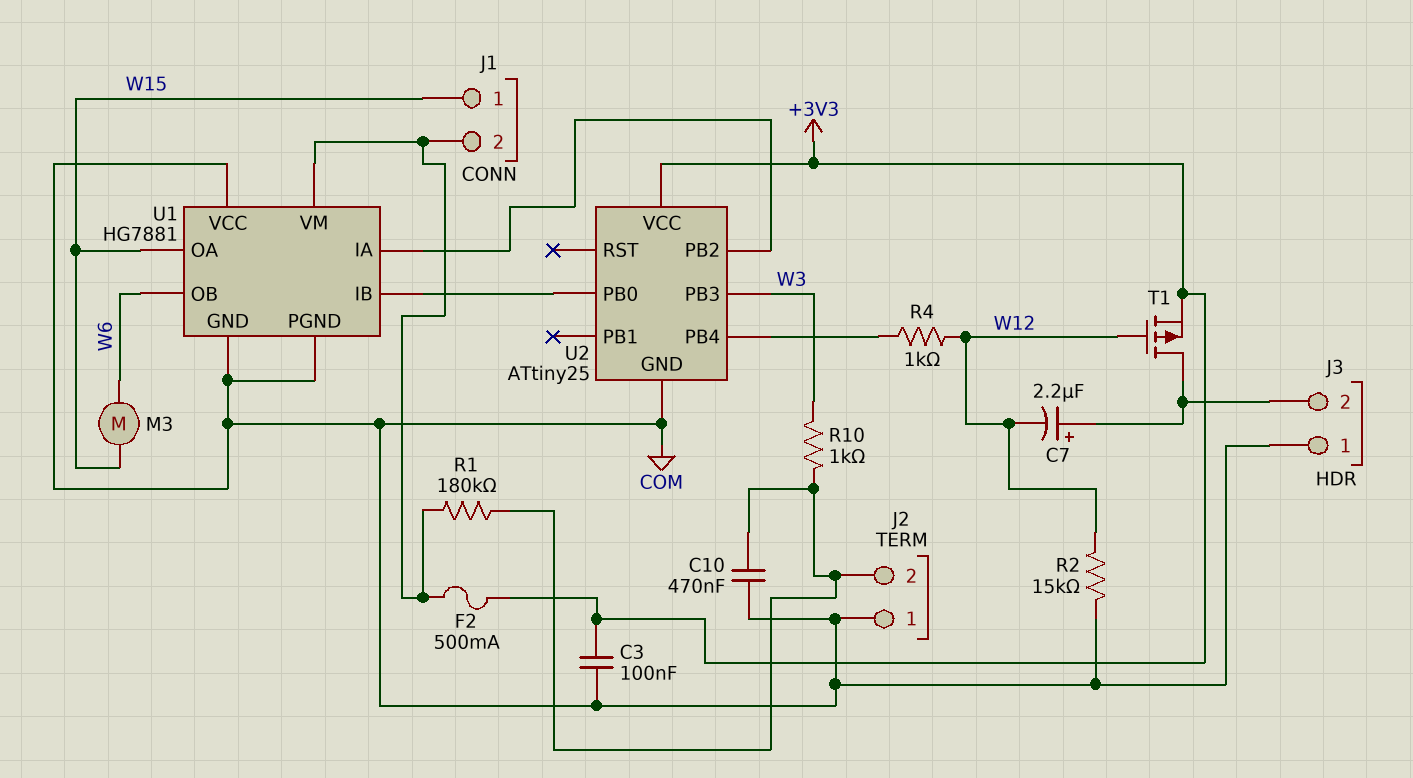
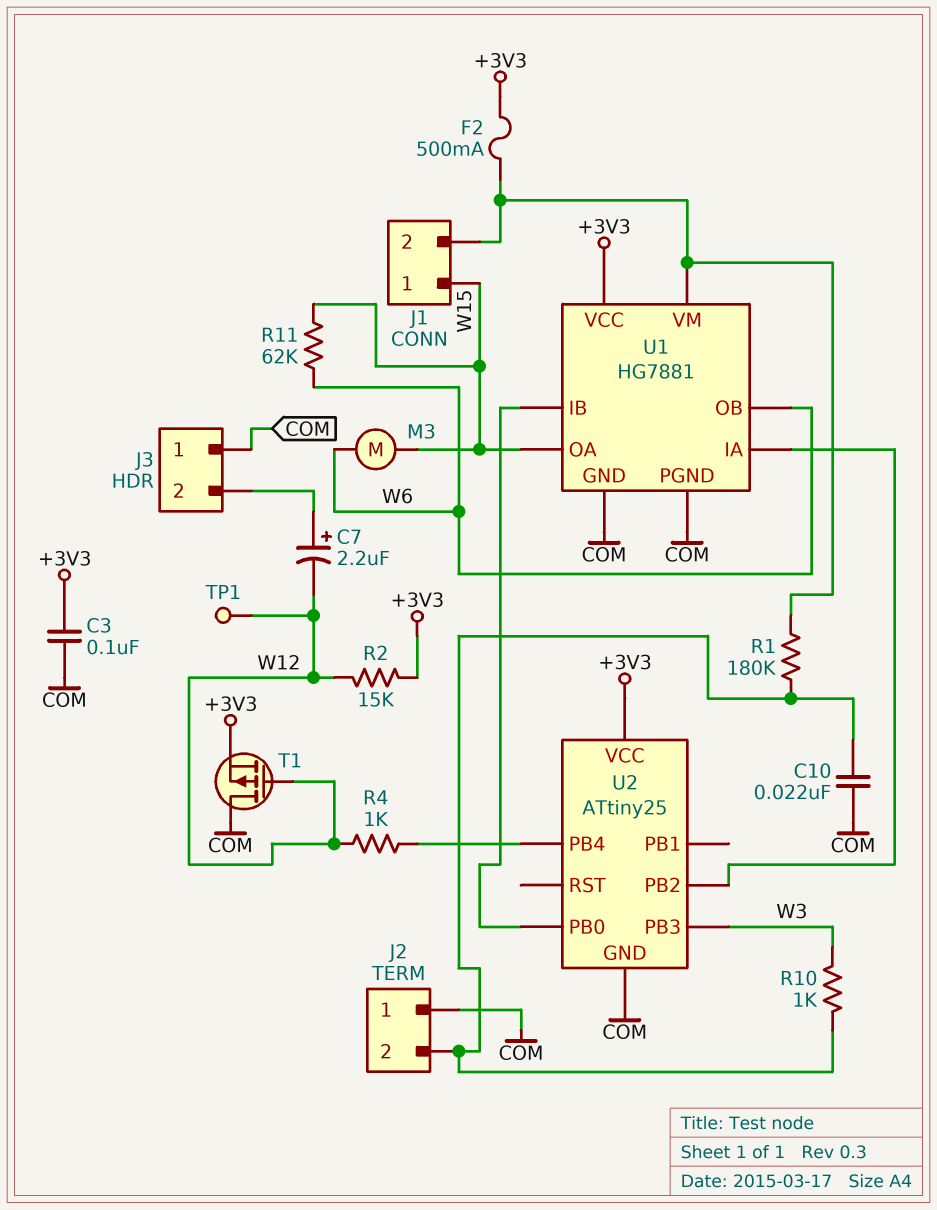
C10: 470nF (COM, J2/2) -> 22nF (COM, J2/2)
R2: 15k (COM, W12) -> 15k (+3V3, W12)
R11: none -> 62k (W6, W15)
T1: PMOS (G W12, D J3/2, S +3V3) -> PMOS (G W12, D COM, S +3V3)
TP1: none -> test point (W12)
U1 pin VCC: COM -> +3V3

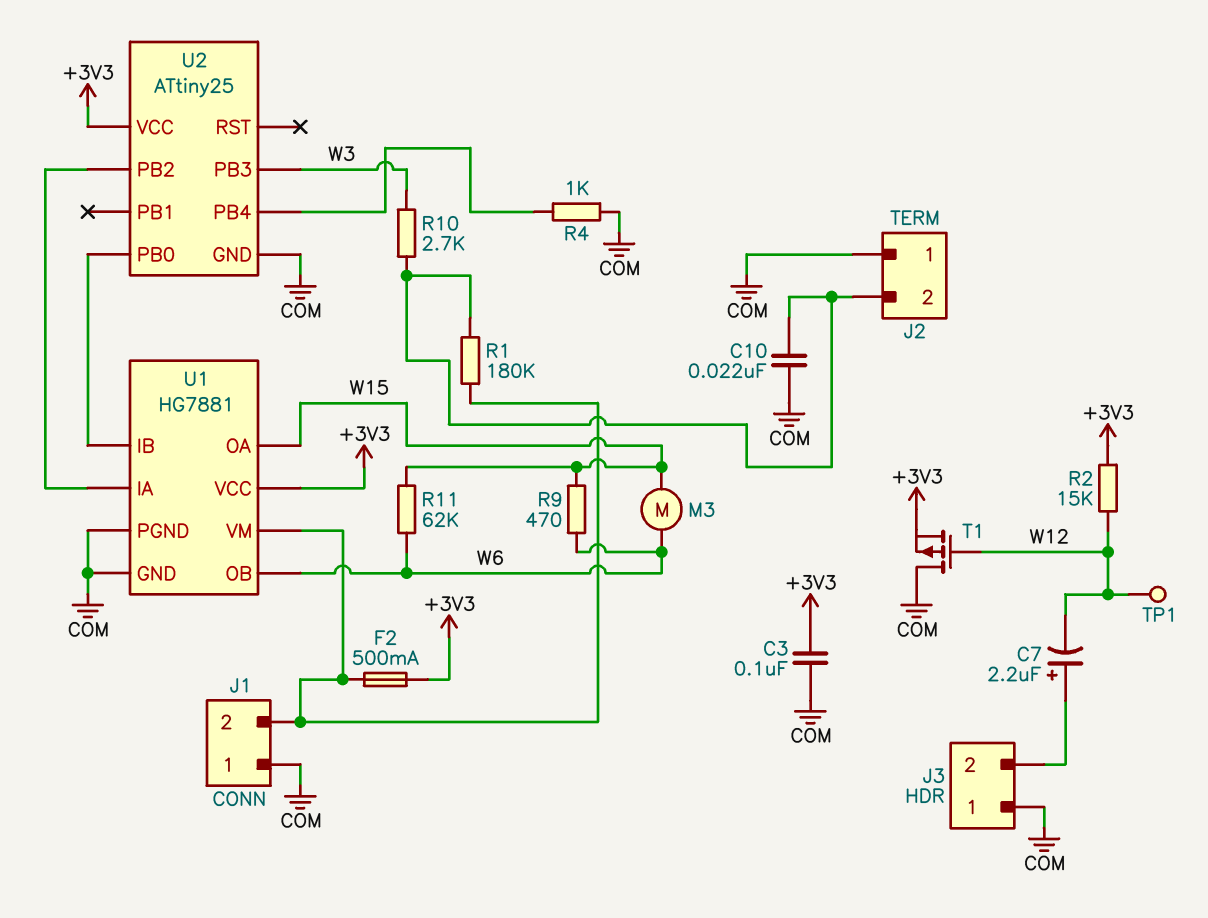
J1 pin 1: W15 -> COM
R4: 1k (U2/PB4, W12) -> 1k (COM, U2/PB4)
R9: none -> 470 (W6, W15)
R10: 1k (J2/2, W3) -> 2.7k (J2/2, W3)

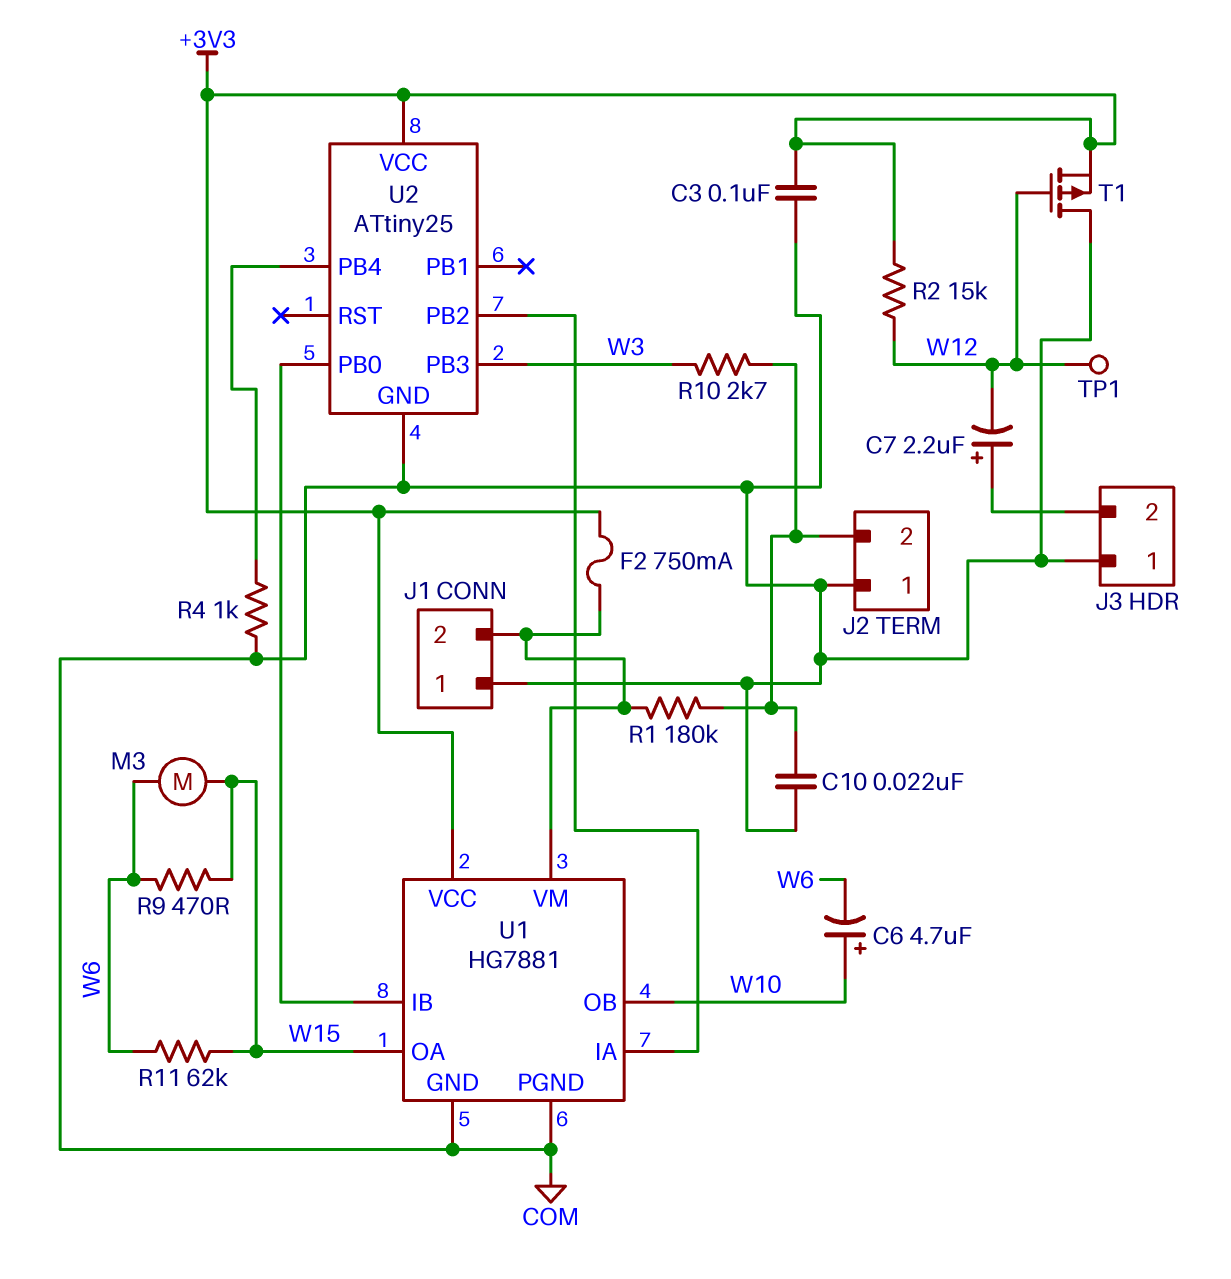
C6: none -> 4.7uF (plus W10, minus W6)
F2: 500mA (+3V3, J1/2) -> 750mA (+3V3, J1/2)
U1 pin OB: W6 -> W10

